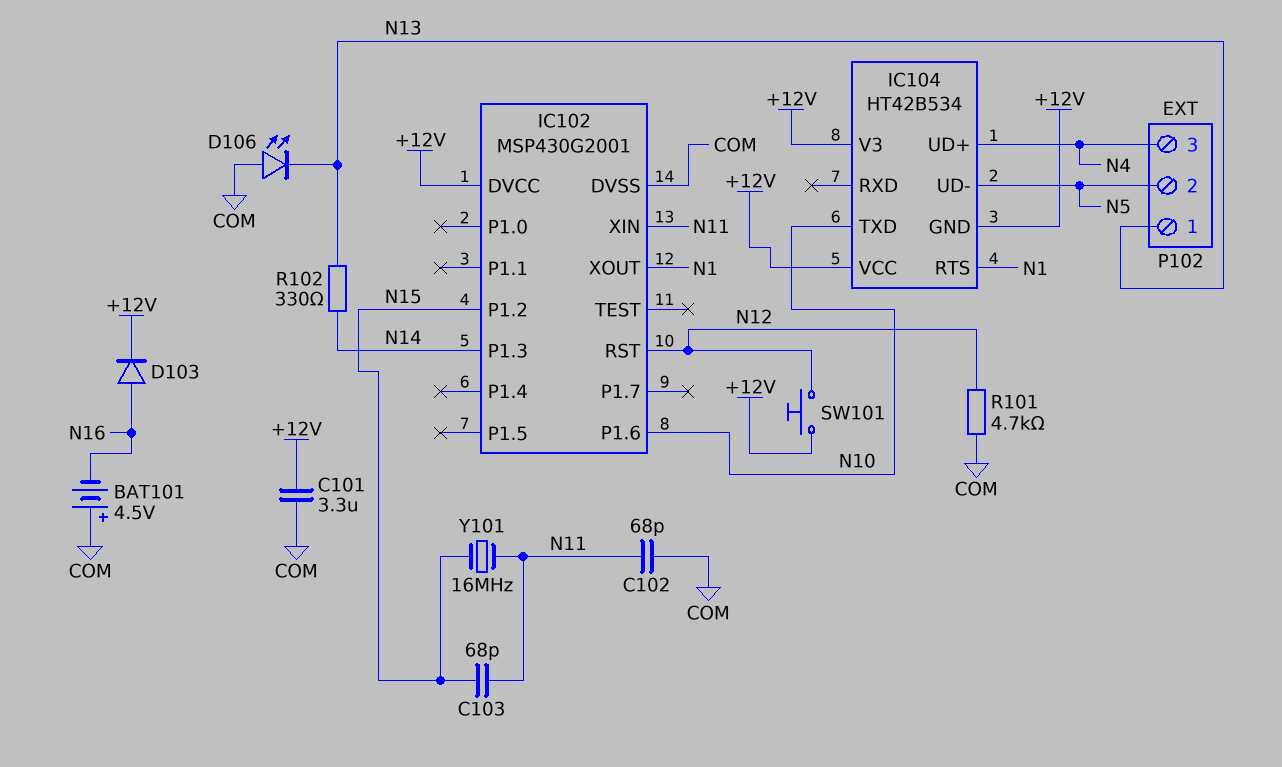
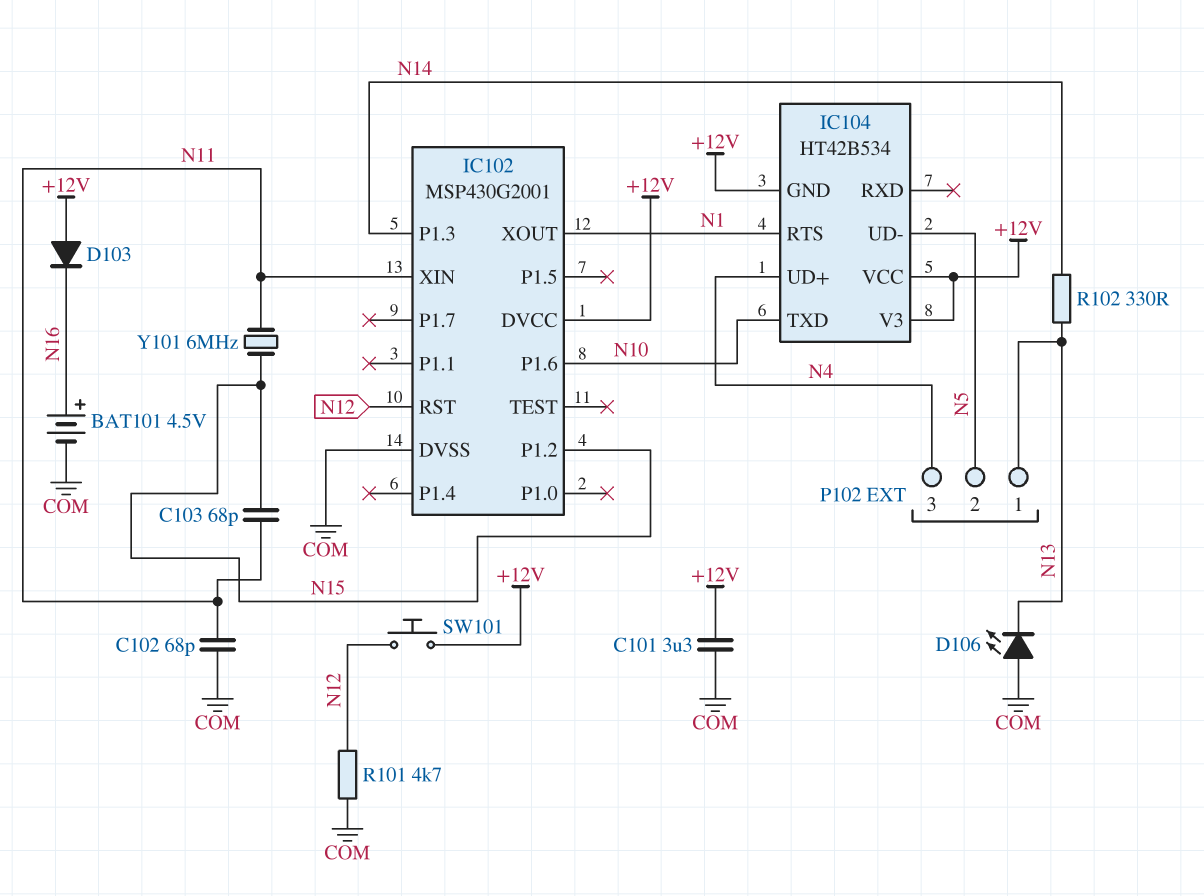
BAT101: 4.5V (plus COM, minus N16) -> 4.5V (plus N16, minus COM)
D103: diode (A N16, K +12V) -> diode (A +12V, K N16)
Y101: 16MHz (N11, N15) -> 6MHz (N11, N15)

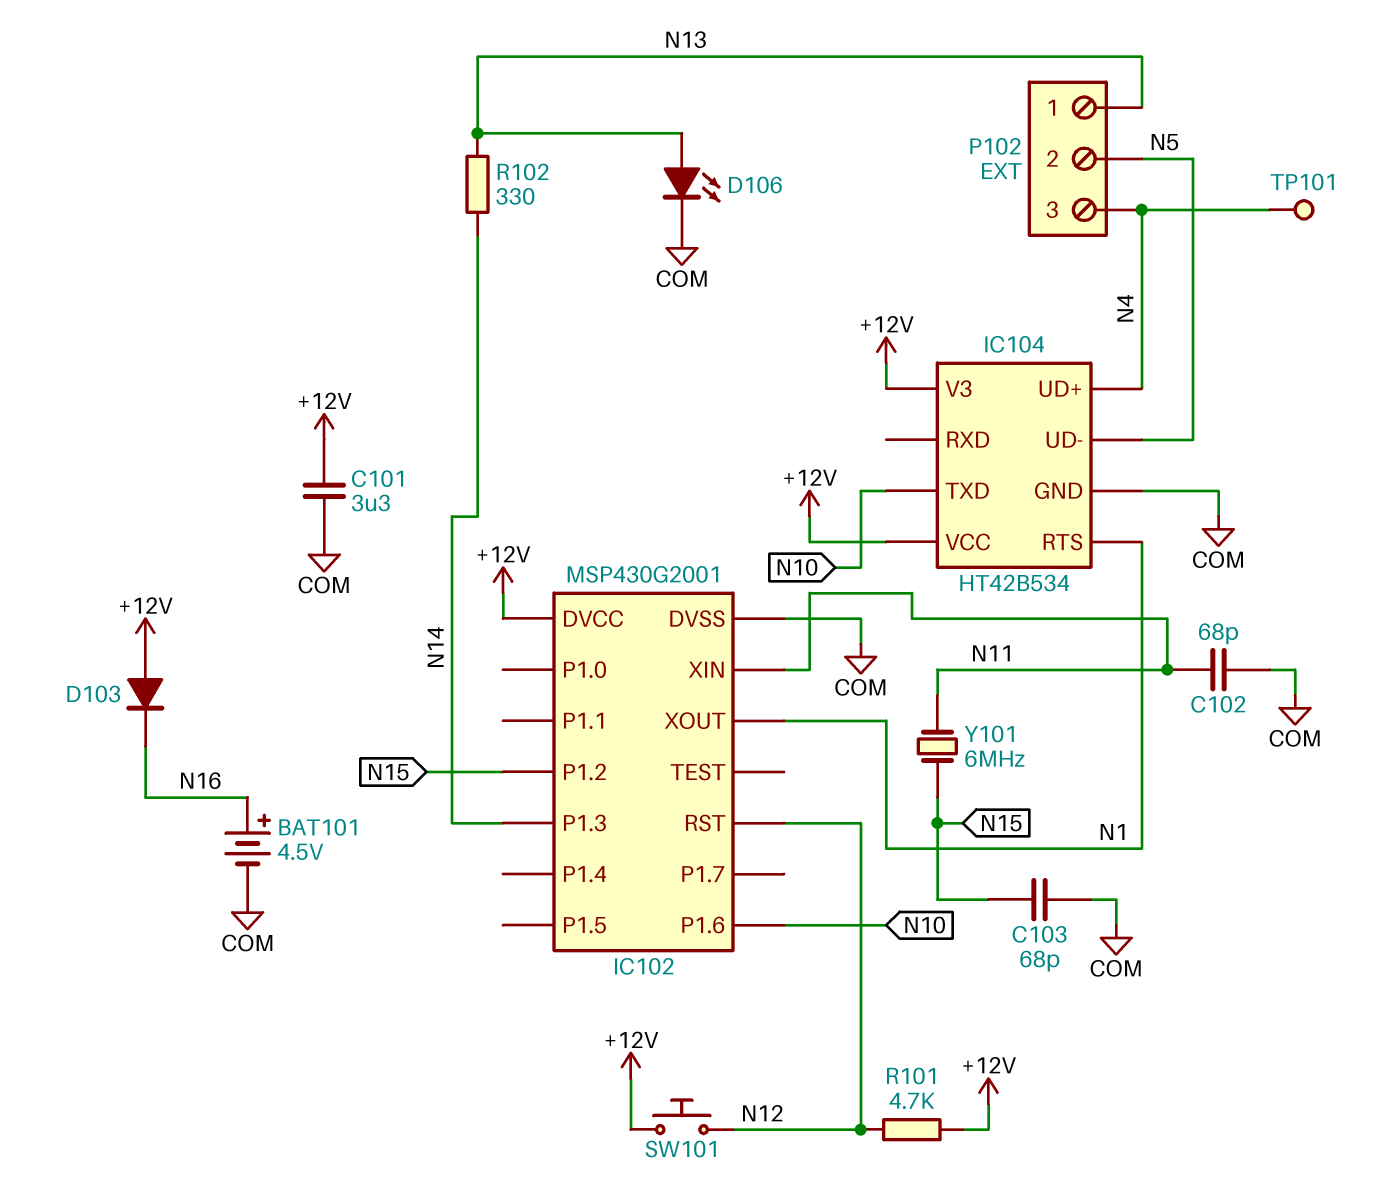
C103: 68pF (N11, N15) -> 68pF (COM, N15)
D106: LED (A COM, K N13) -> LED (A N13, K COM)
IC104 pin GND: +12V -> COM
R101: 4.7k (COM, N12) -> 4.7k (+12V, N12)
TP101: none -> test point (N4)

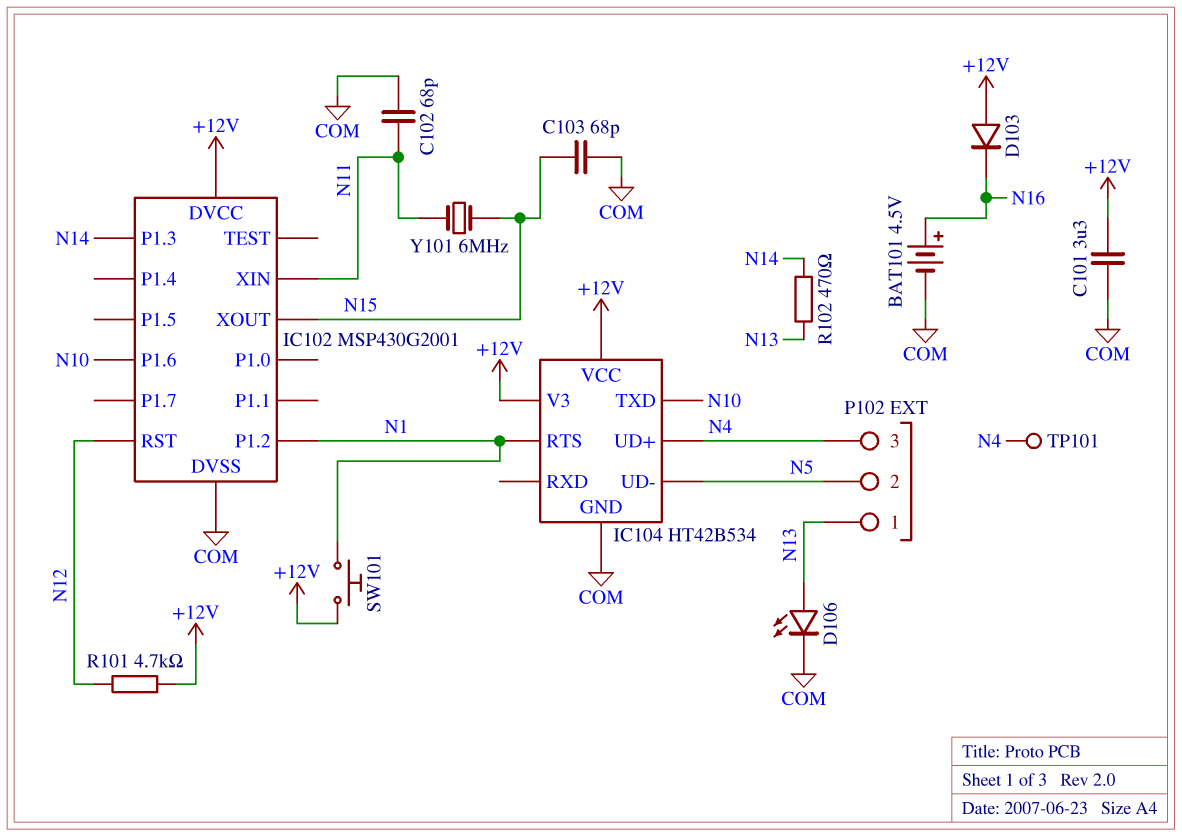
IC102 pin P1.2: N15 -> N1
IC102 pin XOUT: N1 -> N15
R102: 330 (N13, N14) -> 470 (N13, N14)
SW101: button (+12V, N12) -> button (+12V, N1)

